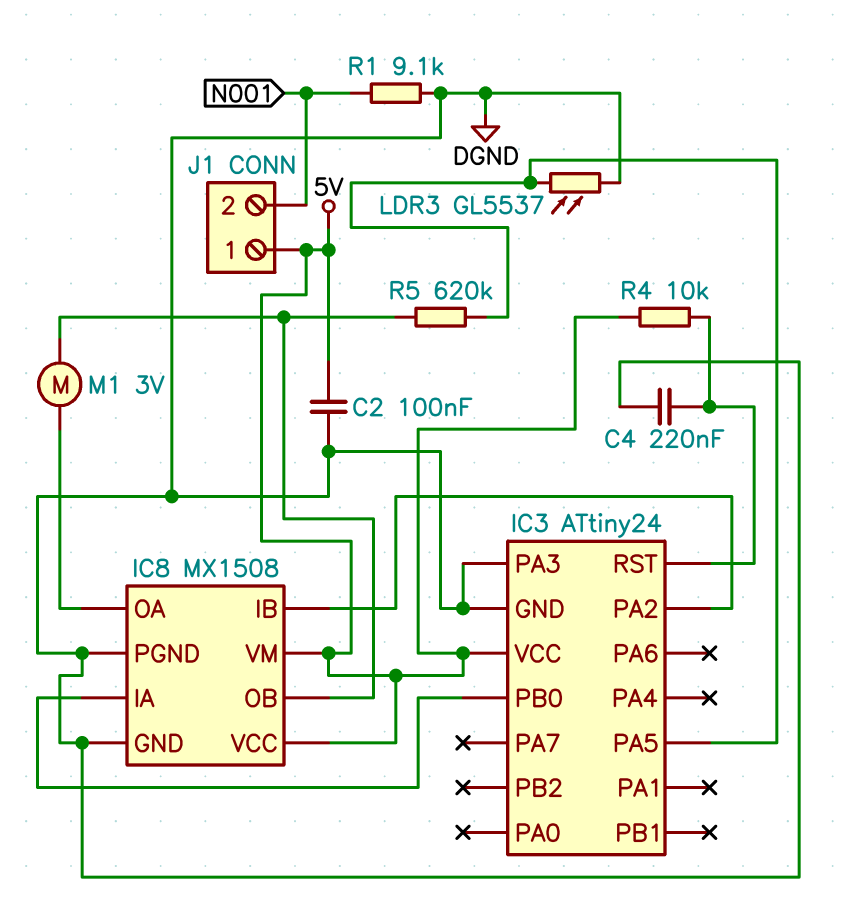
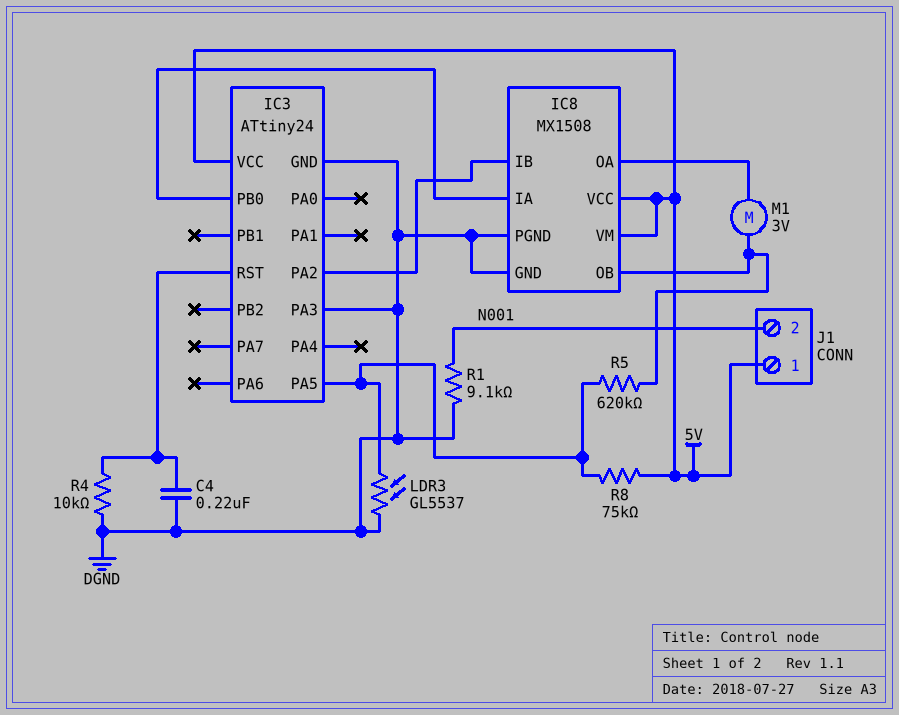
C2: 100nF (5V, DGND) -> none
R4: 10k (5V, IC3/RST) -> 10k (DGND, IC3/RST)
R8: none -> 75k (5V, IC3/PA5)

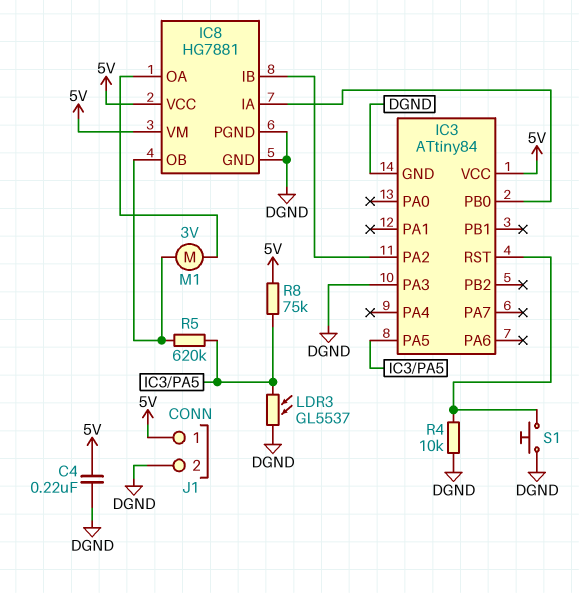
C4: 220nF (DGND, IC3/RST) -> 220nF (5V, DGND)
IC3: ATtiny24 -> ATtiny84
IC8: MX1508 -> HG7881
J1 pin 2: N001 -> DGND
R1: 9.1k (DGND, N001) -> none
S1: none -> button (DGND, IC3/RST)

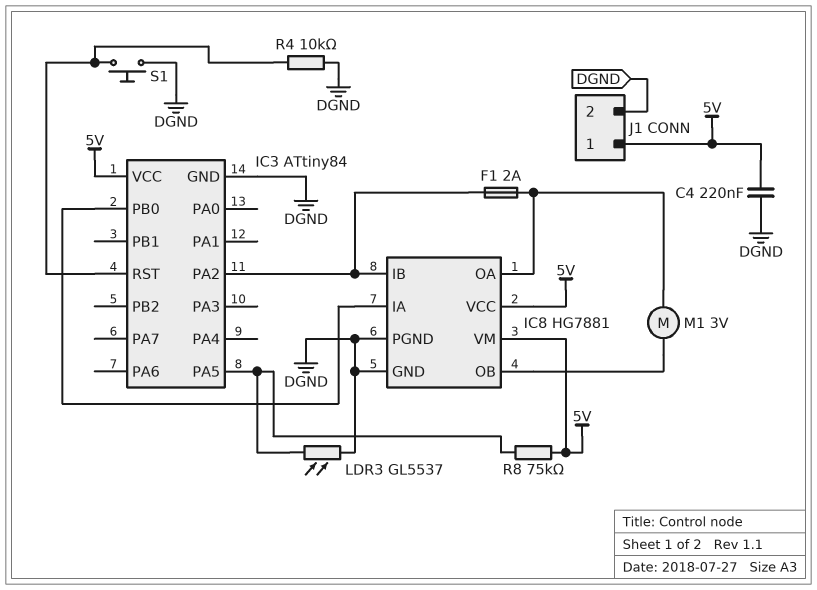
F1: none -> 2A (IC3/PA2, IC8/OA)
IC3 pin PA3: DGND -> none
R5: 620k (IC3/PA5, IC8/OB) -> none

